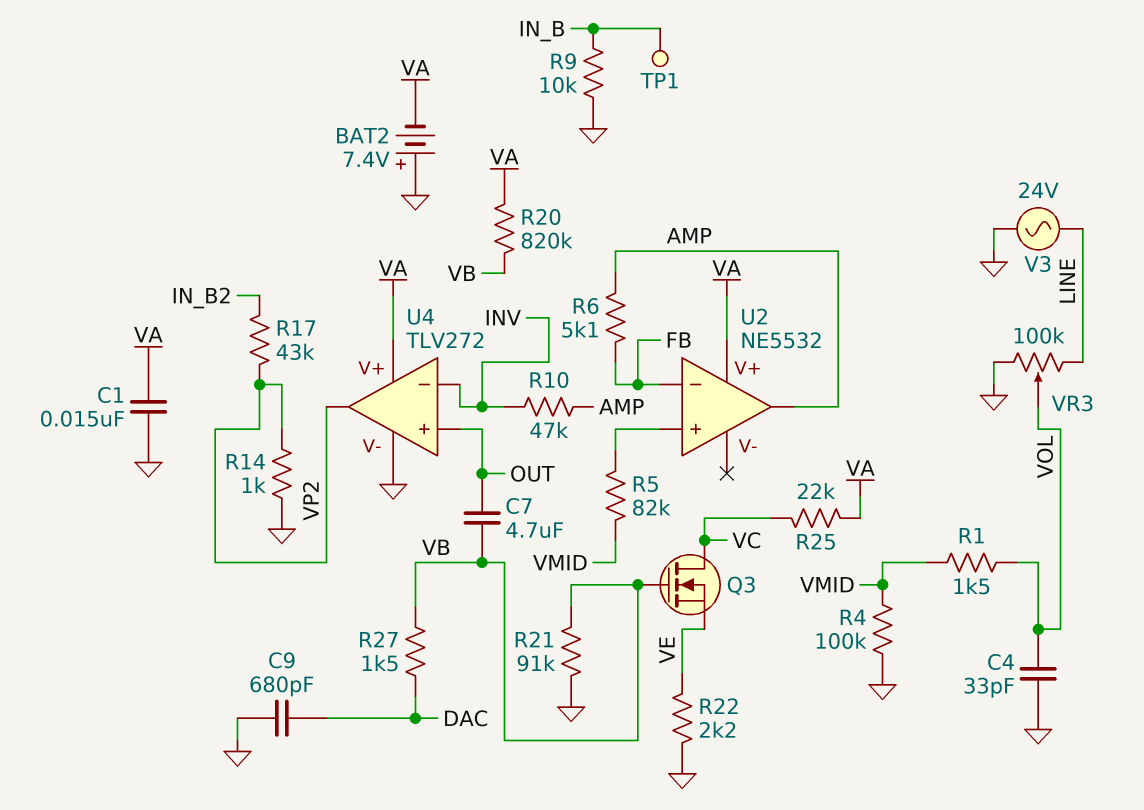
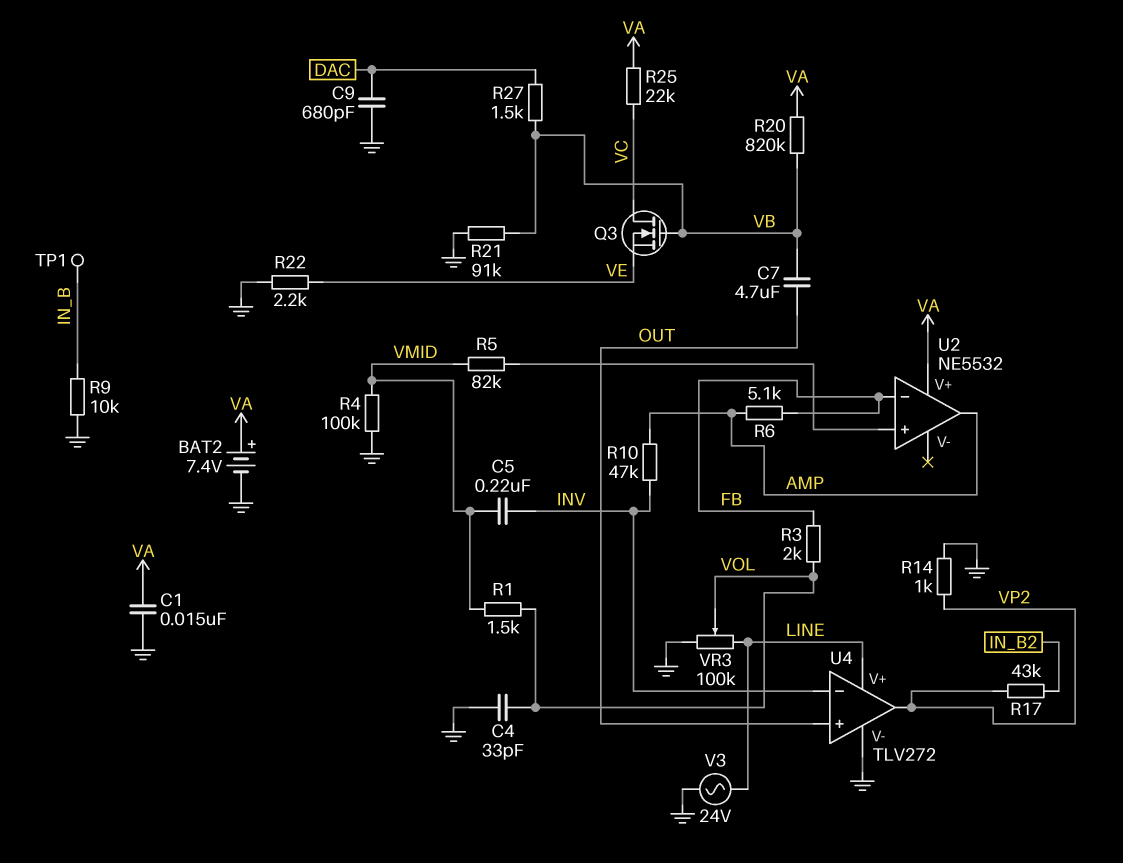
BAT2: 7.4V (plus GND, minus VA) -> 7.4V (plus VA, minus GND)
C5: none -> 220nF (INV, VMID)
R3: none -> 2k (FB, VOL)
U4 pin V+: VA -> LINE

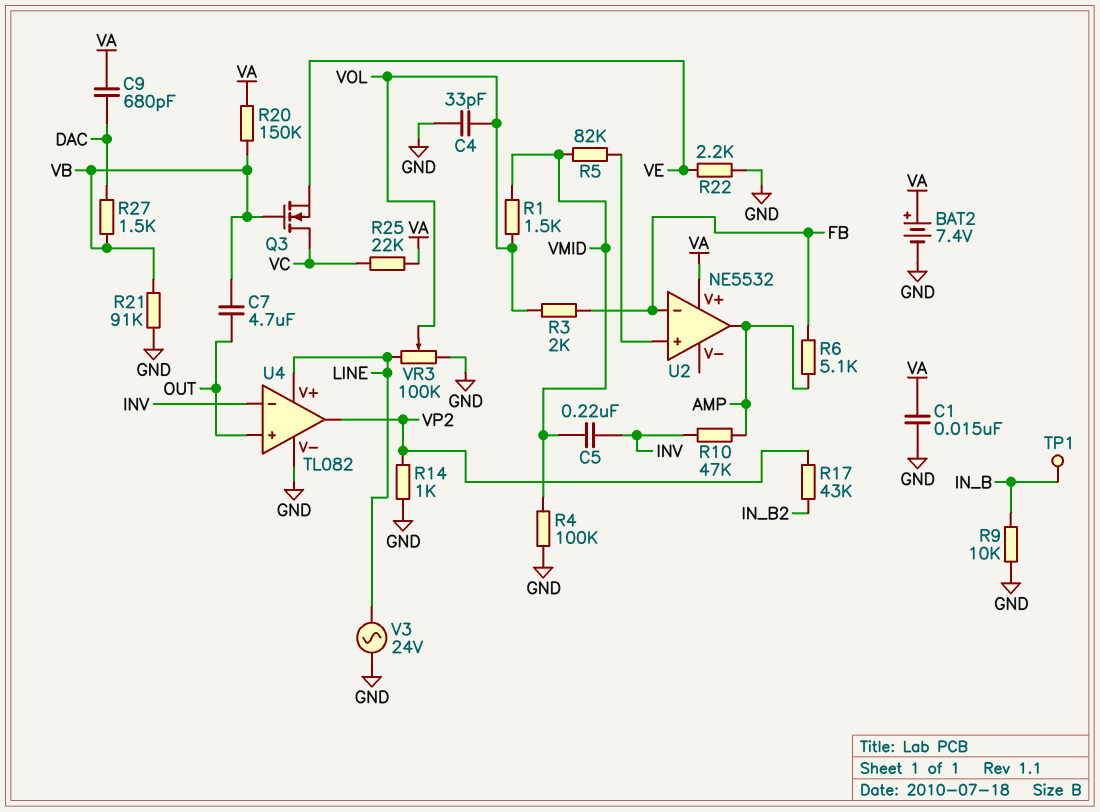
C9: 680pF (DAC, GND) -> 680pF (DAC, VA)
R20: 820k (VA, VB) -> 150k (VA, VB)
U4: TLV272 -> TL082

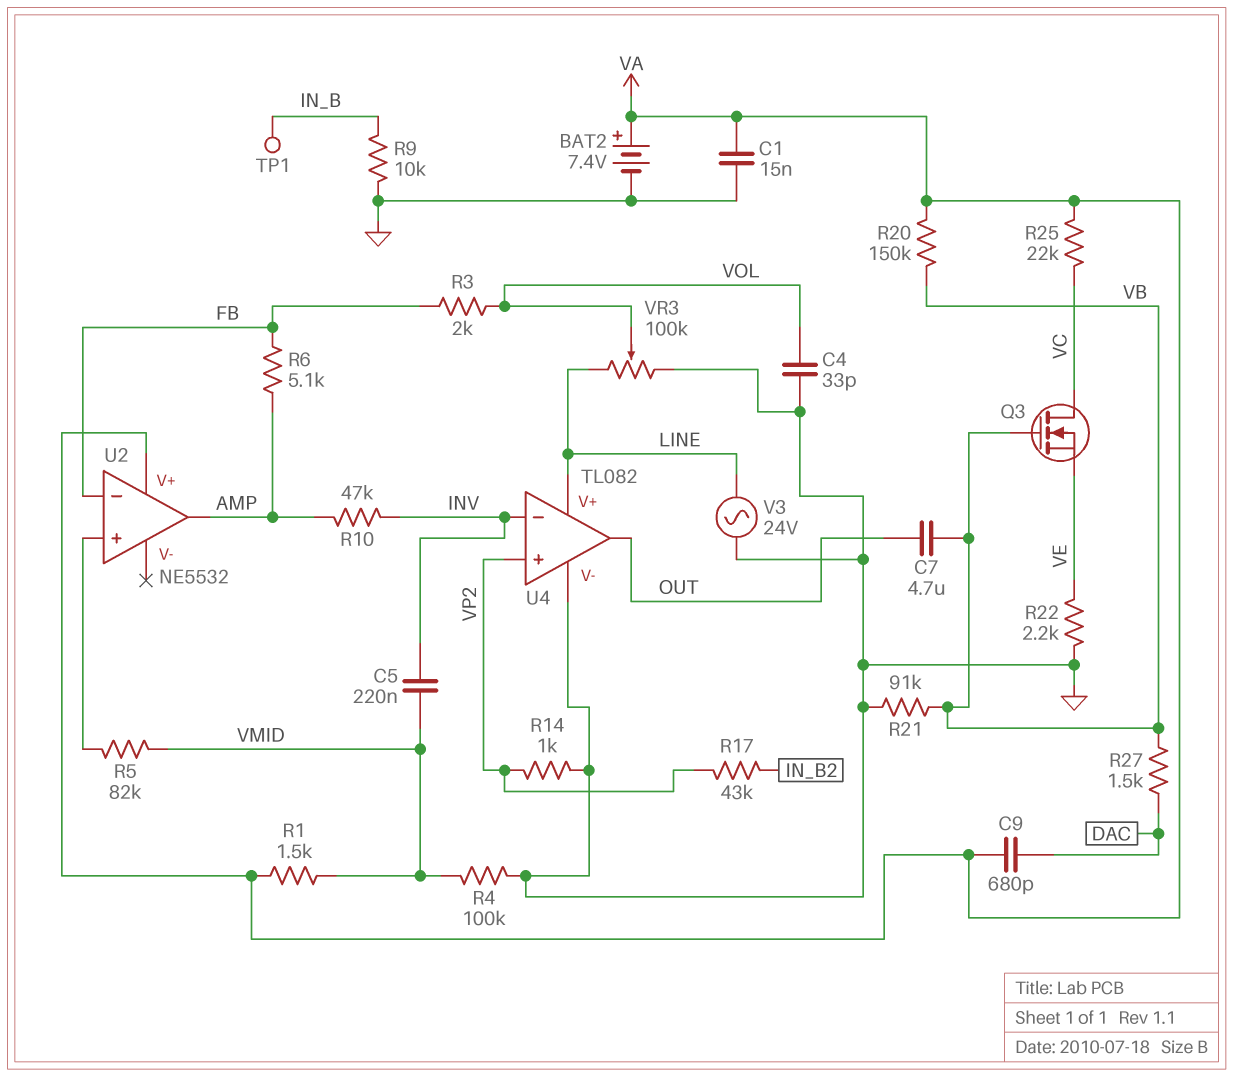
R1: 1.5k (VMID, VOL) -> 1.5k (VA, VMID)
U4 pin in+: OUT -> VP2
U4 pin out: VP2 -> OUT

